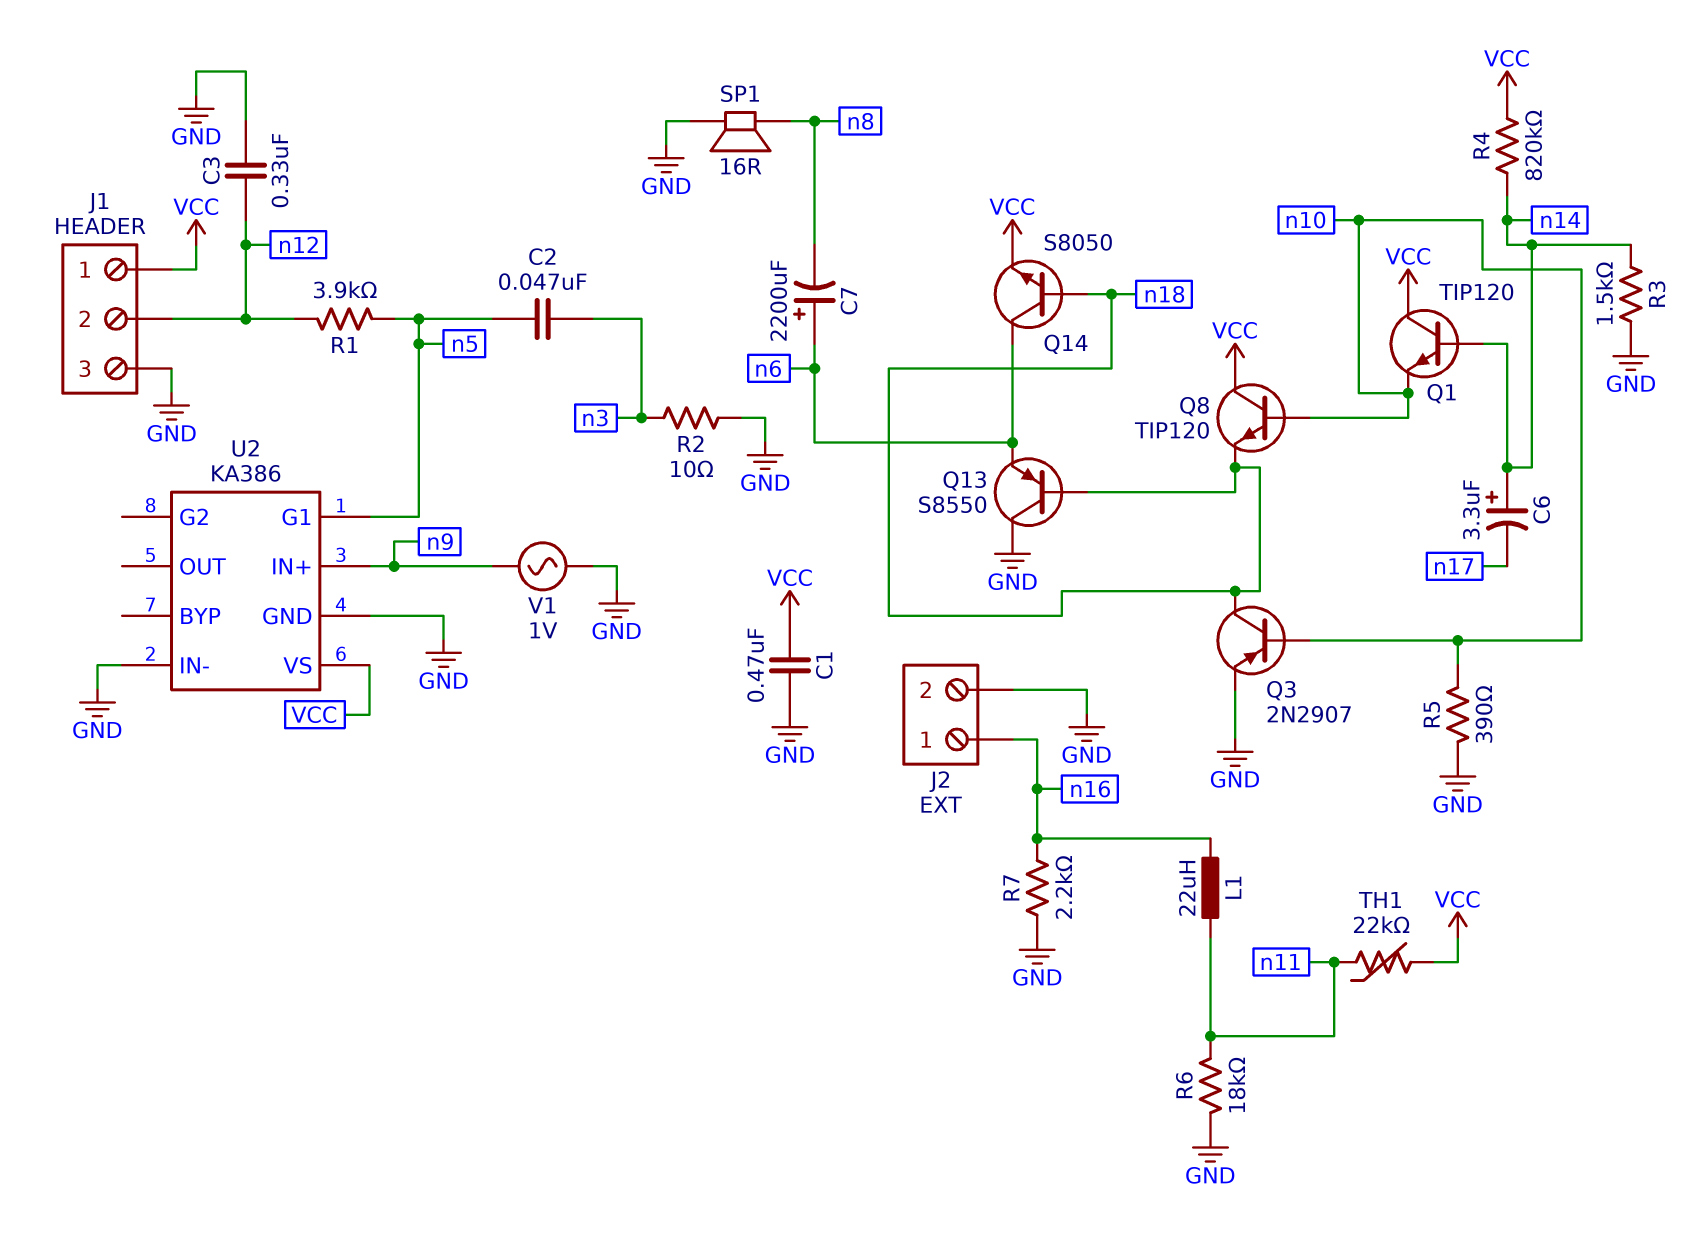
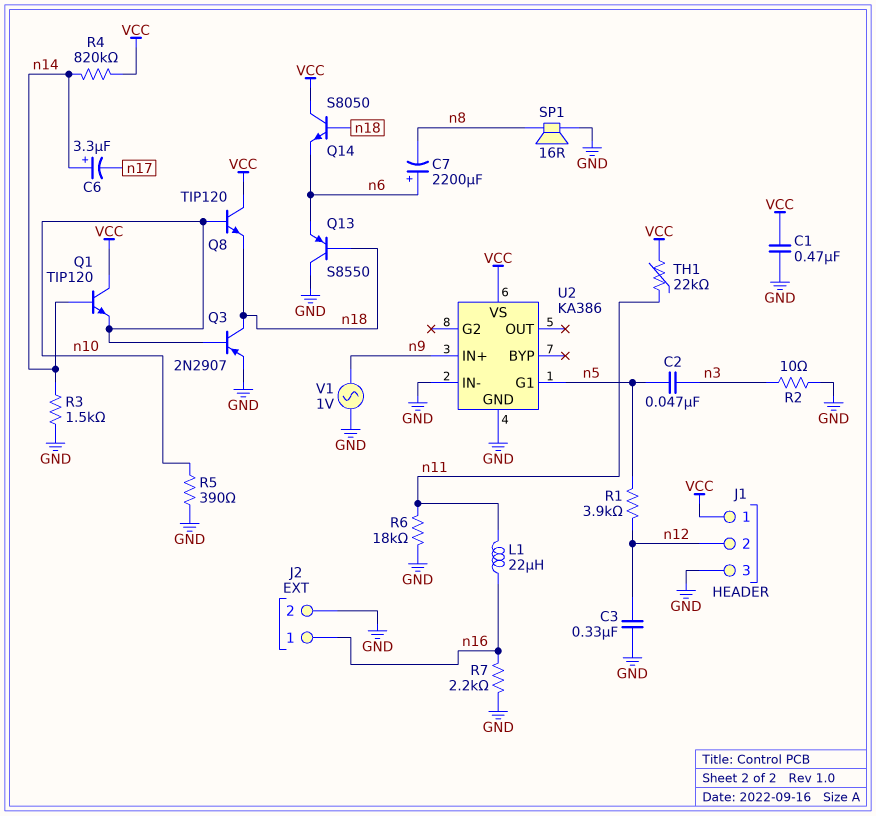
Q14: NPN S8050 (B n18, C n6, E VCC) -> NPN S8050 (B n18, C VCC, E n6)

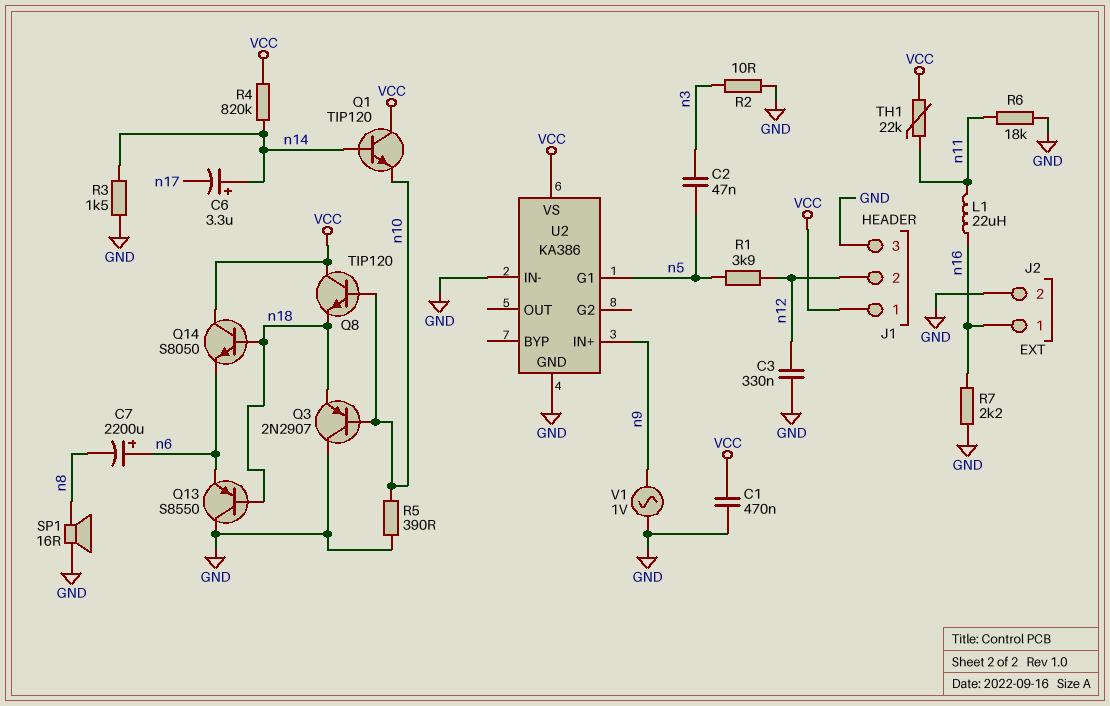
Q3: PNP 2N2907 (B n10, C n18, E GND) -> PNP 2N2907 (B n10, C GND, E n18)

